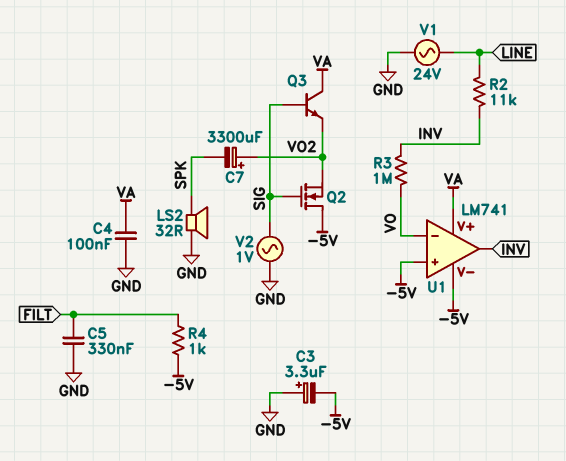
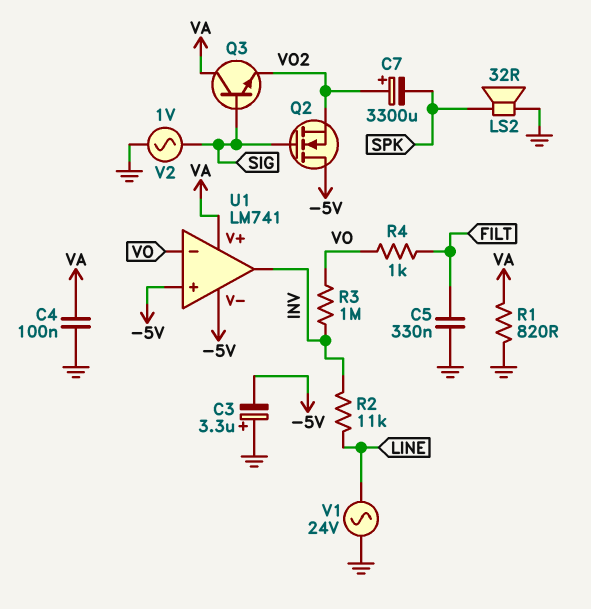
R1: none -> 820 (GND, VA)
R4: 1k (-5V, FILT) -> 1k (FILT, VO)

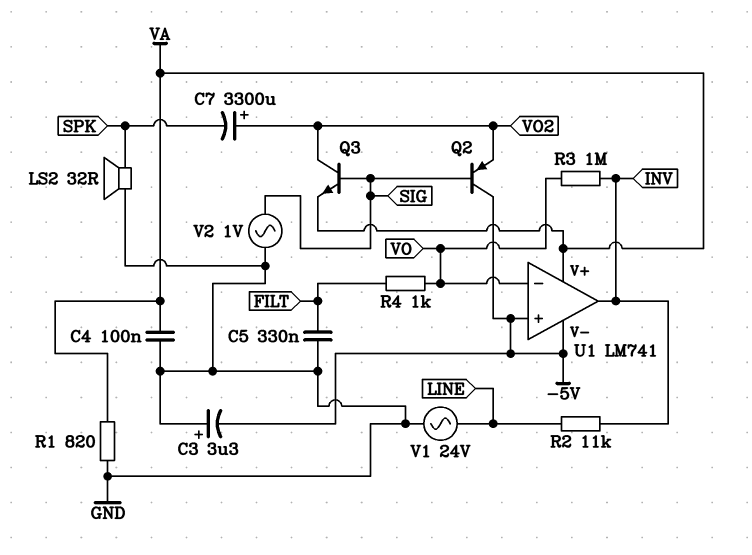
Q2: NMOS (G SIG, D -5V, S VO2) -> PNP (B SIG, C -5V, E VO2)
Q3: NPN (B SIG, C VA, E VO2) -> NPN (B SIG, C VO2, E VA)

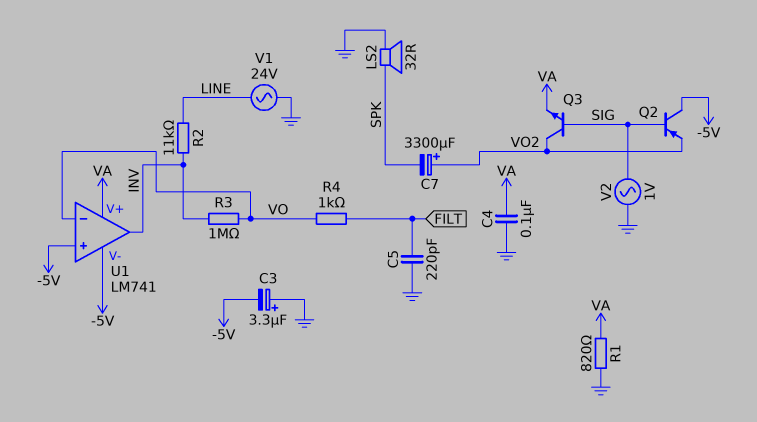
C5: 330nF (FILT, GND) -> 220pF (FILT, GND)

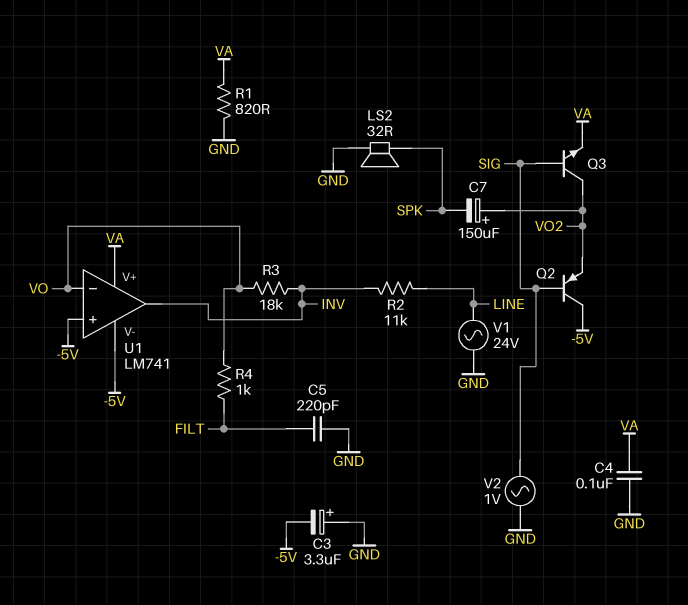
C7: 3300uF (plus VO2, minus SPK) -> 150uF (plus VO2, minus SPK)
R3: 1M (INV, VO) -> 18k (INV, VO)

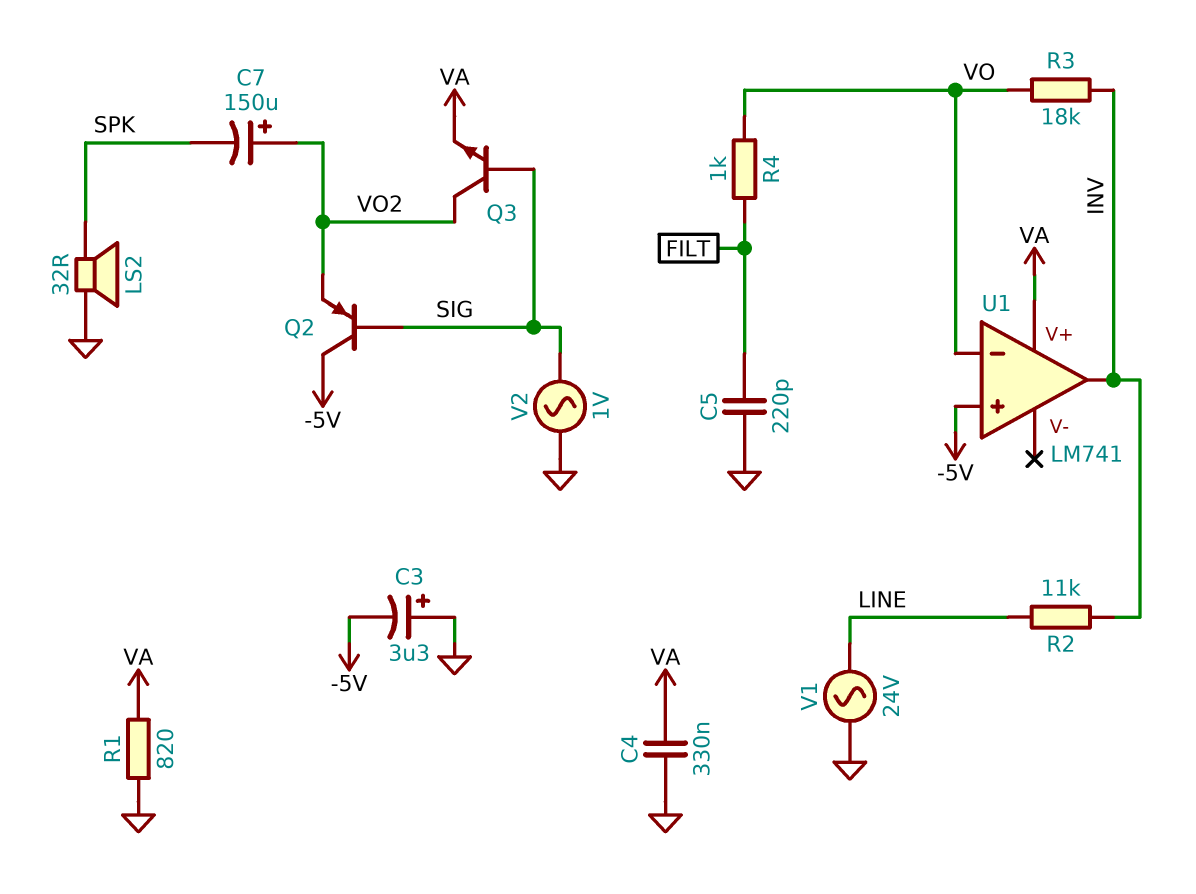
C4: 100nF (GND, VA) -> 330nF (GND, VA)
U1 pin V-: -5V -> none

